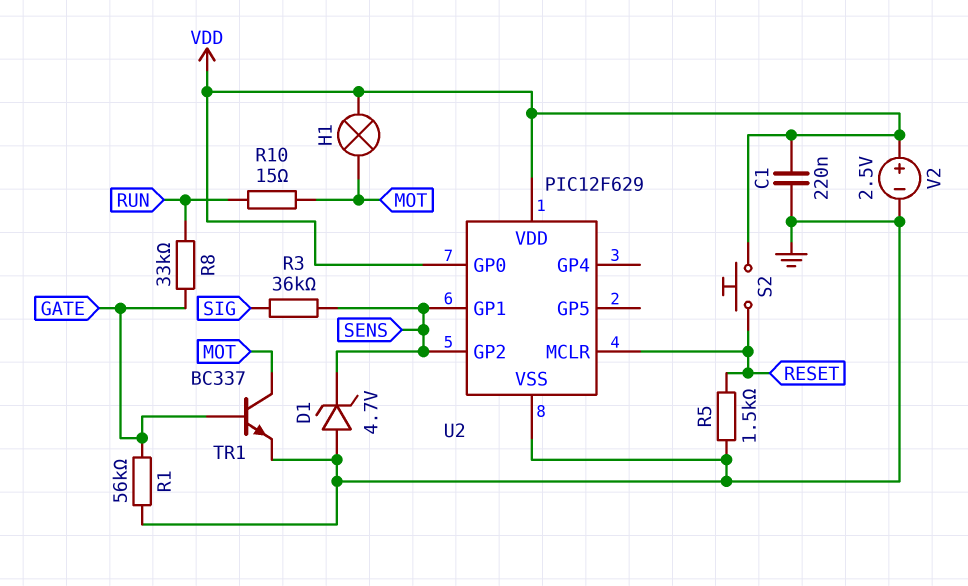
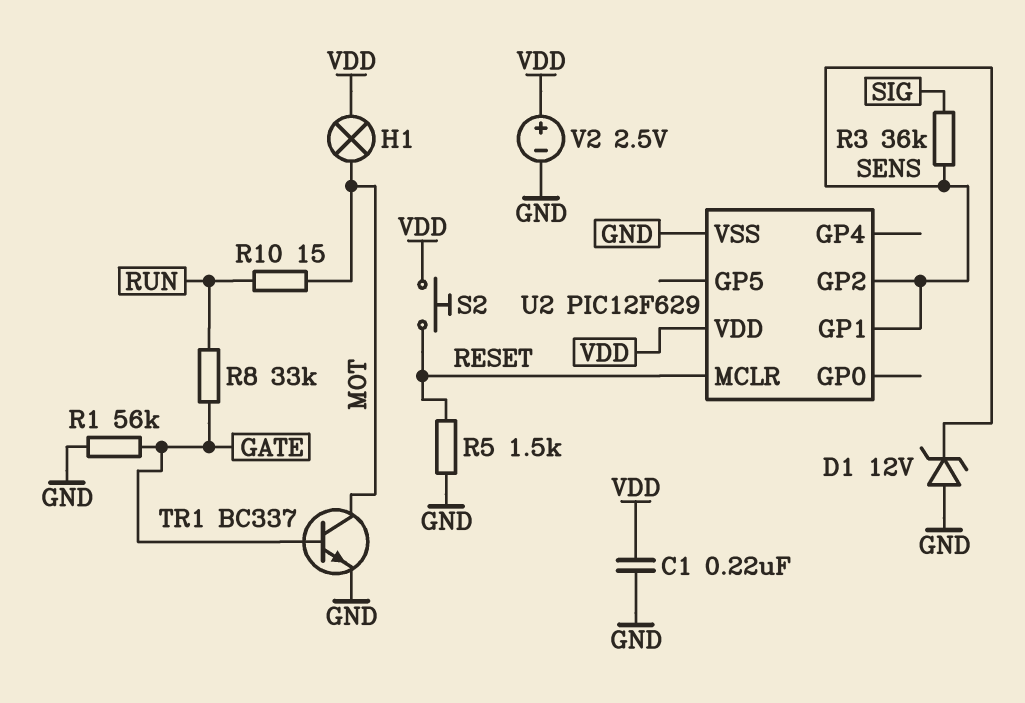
D1: zener 4.7V (A GND, K SENS) -> zener 12V (A GND, K SENS)
U2 pin GP0: VDD -> none

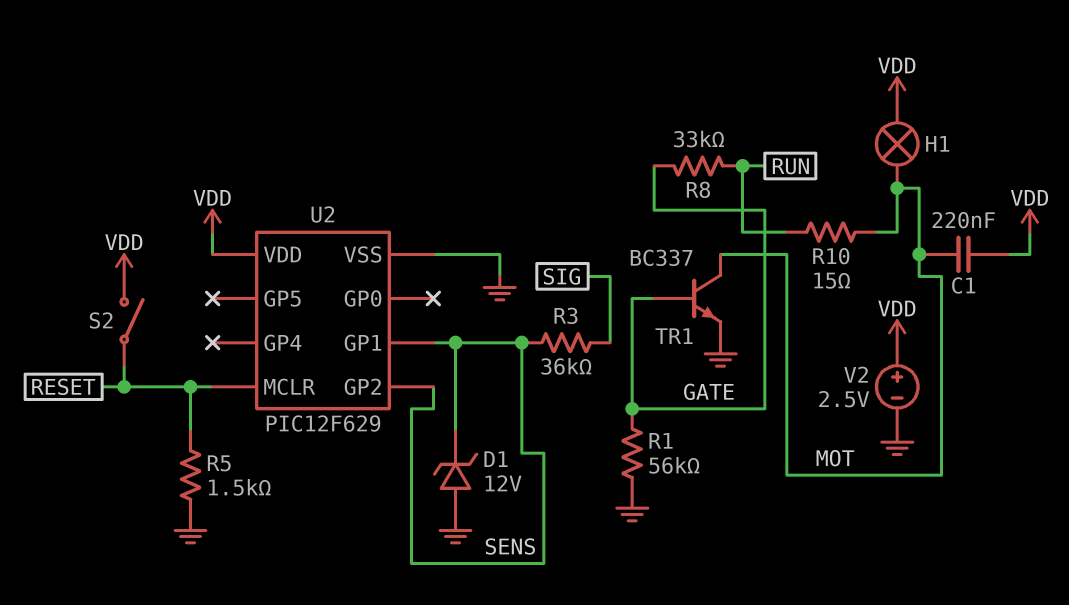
C1: 220nF (GND, VDD) -> 220nF (MOT, VDD)
S2: button (RESET, VDD) -> switch (RESET, VDD)

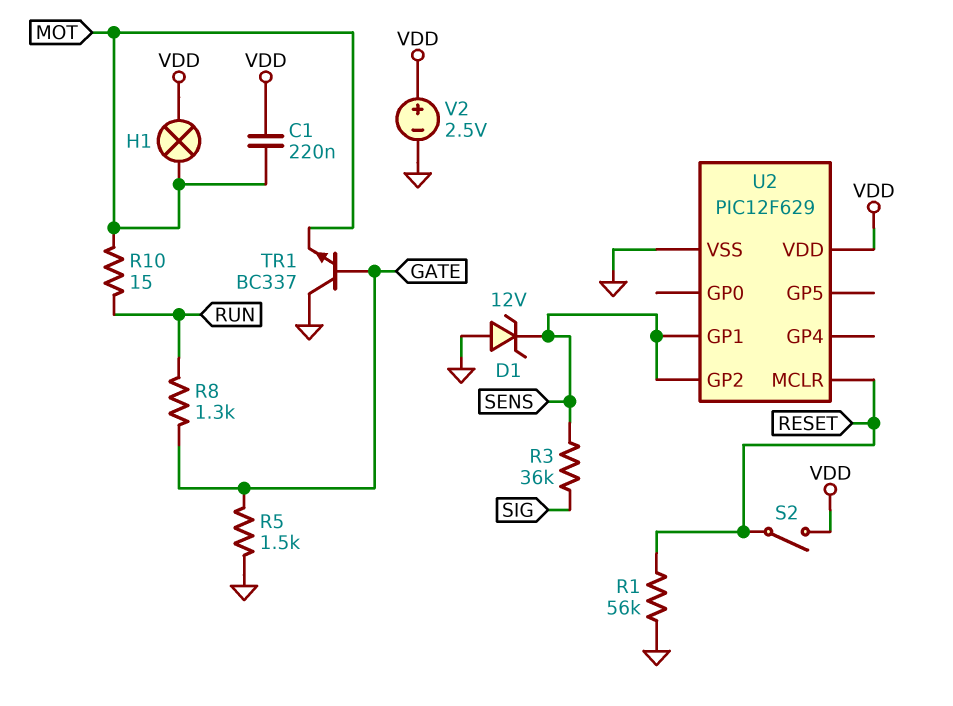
R1: 56k (GATE, GND) -> 56k (GND, RESET)
R5: 1.5k (GND, RESET) -> 1.5k (GATE, GND)
R8: 33k (GATE, RUN) -> 1.3k (GATE, RUN)
TR1: NPN BC337 (B GATE, C MOT, E GND) -> NPN BC337 (B GATE, C GND, E MOT)

